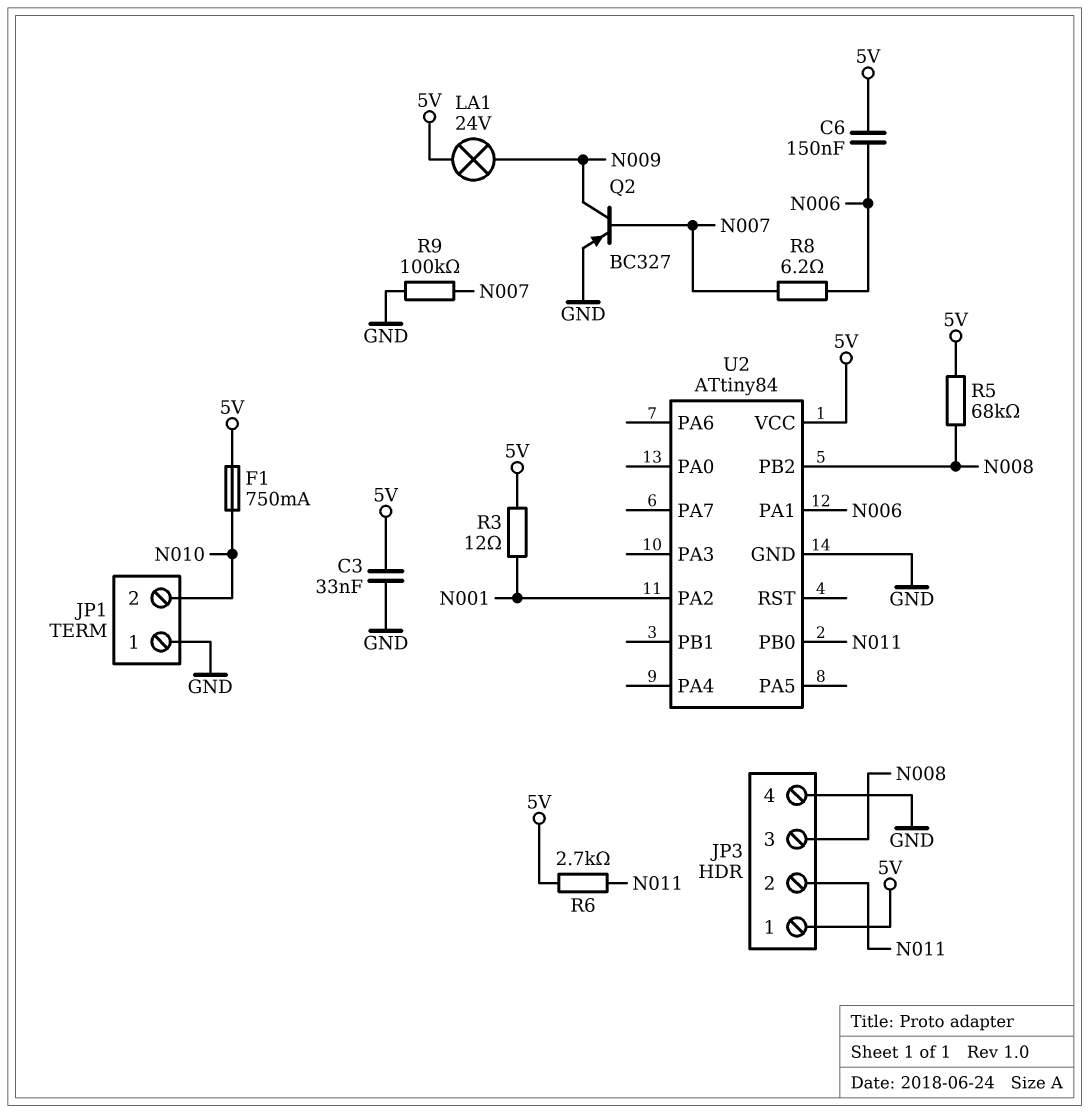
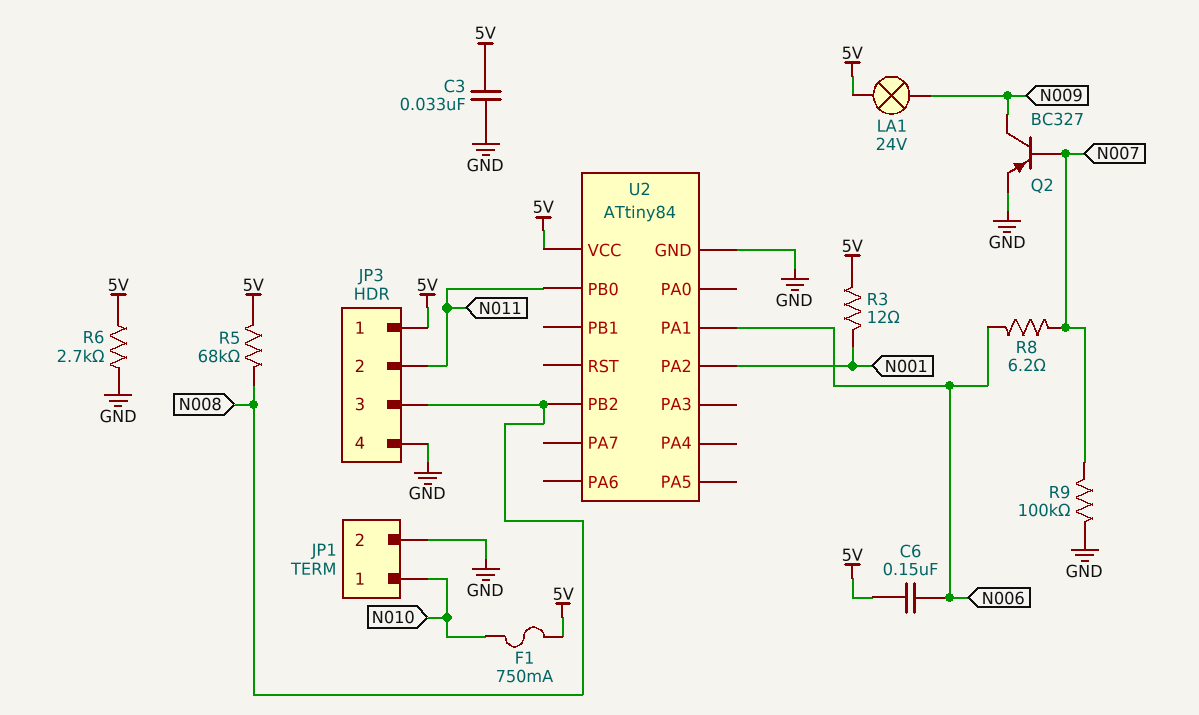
JP1 pin 1: GND -> N010
JP1 pin 2: N010 -> GND
R6: 2.7k (5V, N011) -> 2.7k (5V, GND)

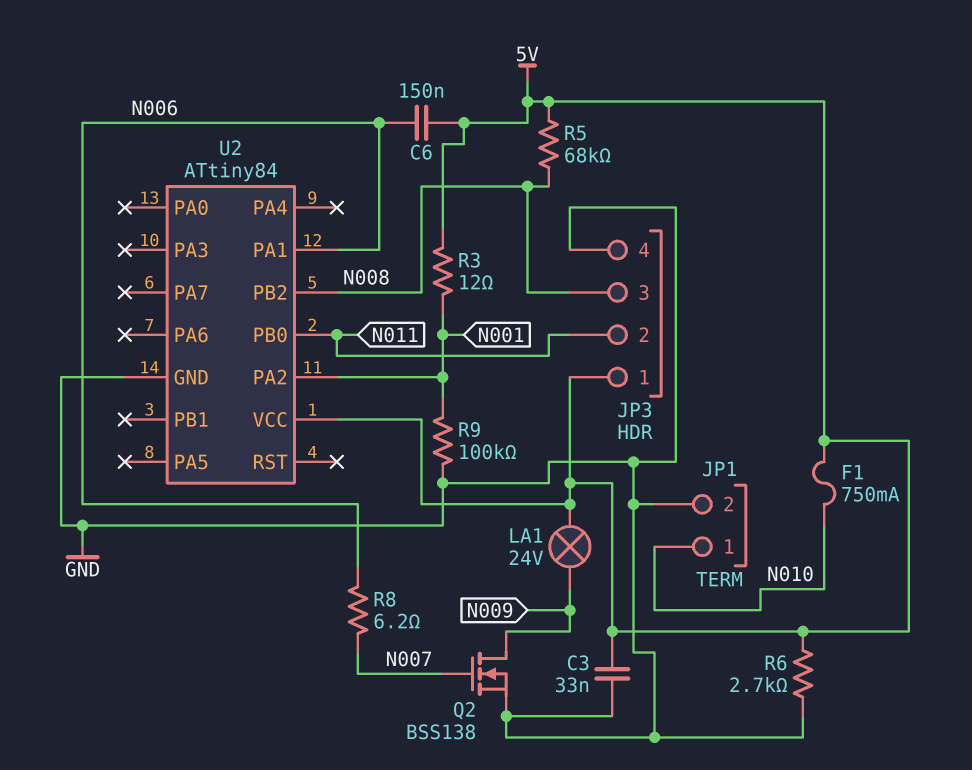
Q2: PNP BC327 (B N007, C N009, E GND) -> NMOS BSS138 (G N007, D N009, S GND)
R9: 100k (GND, N007) -> 100k (GND, N001)

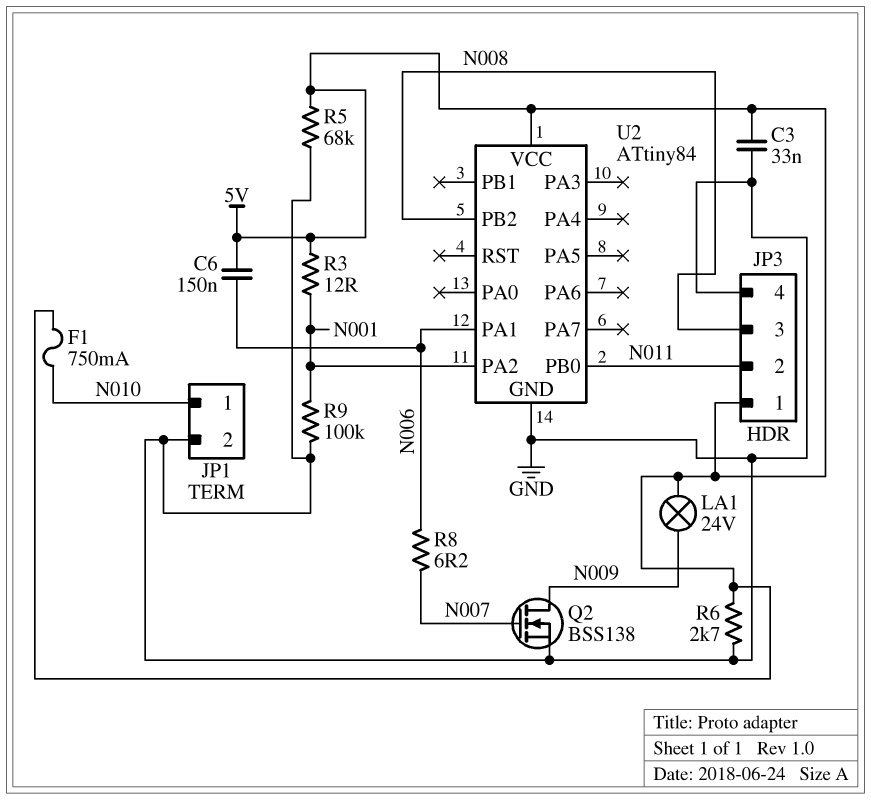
R5: 68k (5V, N008) -> 68k (5V, GND)

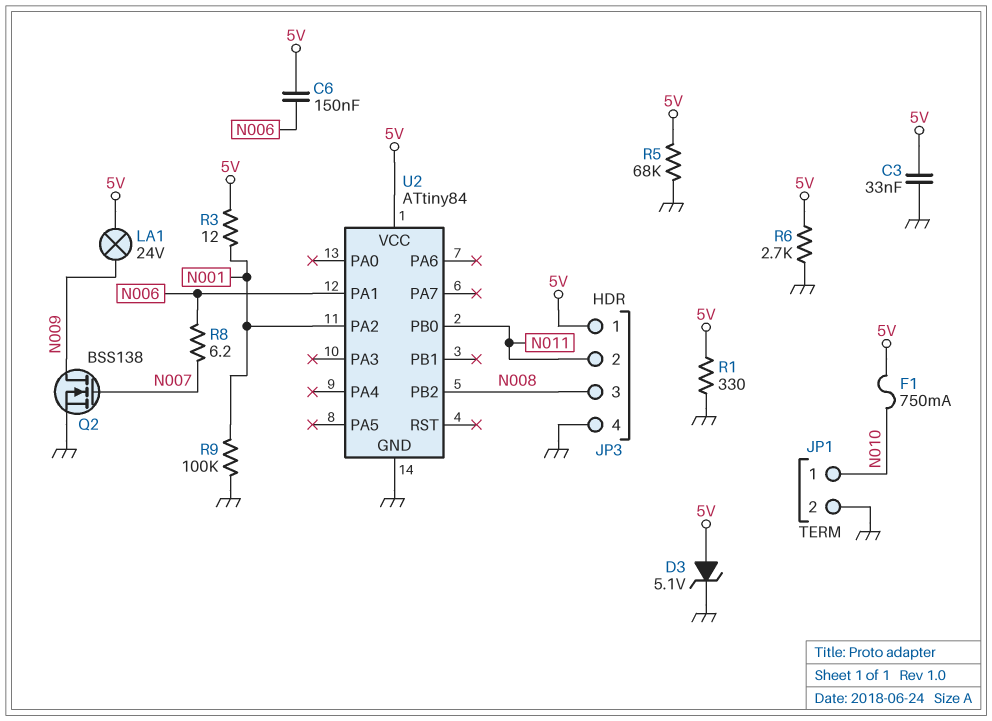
D3: none -> zener 5.1V (A 5V, K GND)
R1: none -> 330 (5V, GND)

